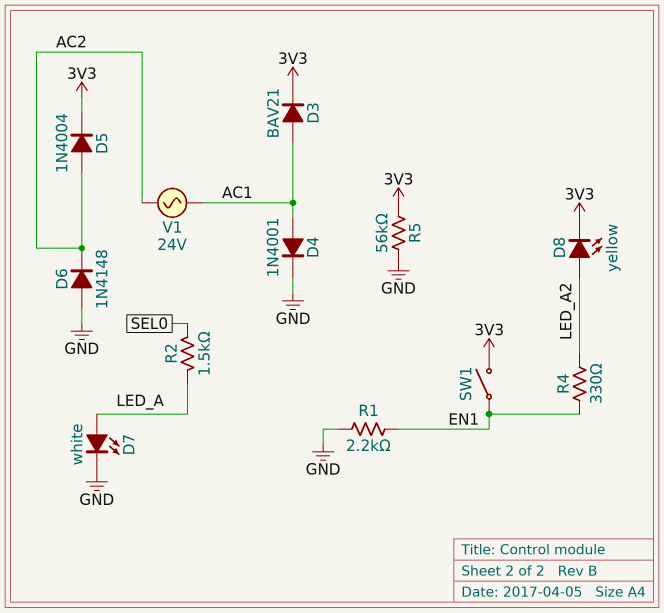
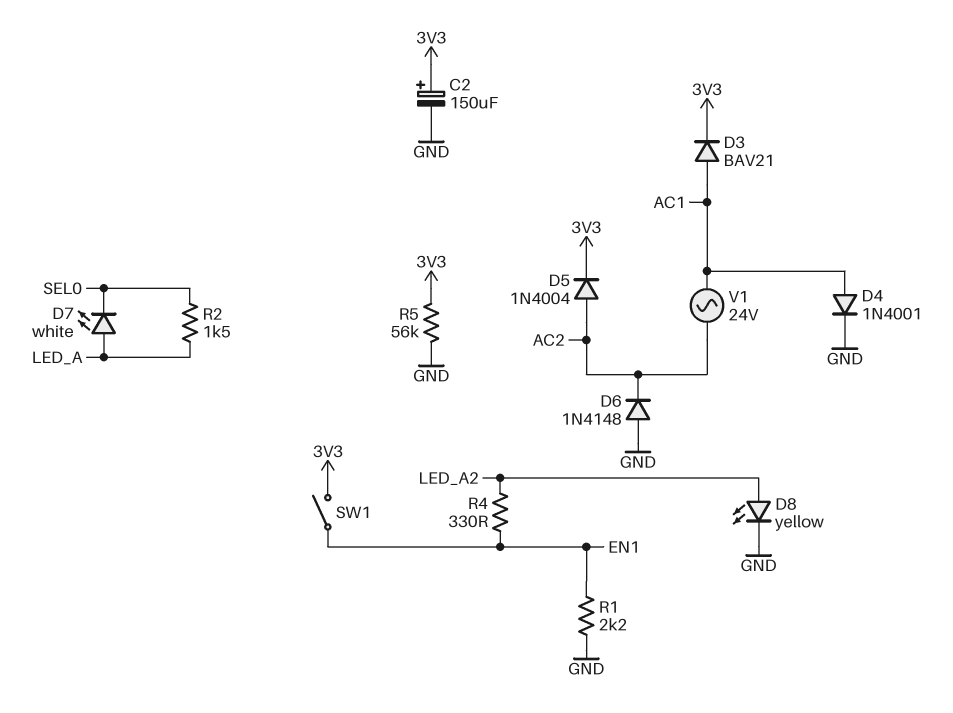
C2: none -> 150uF (plus 3V3, minus GND)
D7: LED white (A LED_A, K GND) -> LED white (A LED_A, K SEL0)
D8: LED yellow (A LED_A2, K 3V3) -> LED yellow (A LED_A2, K GND)

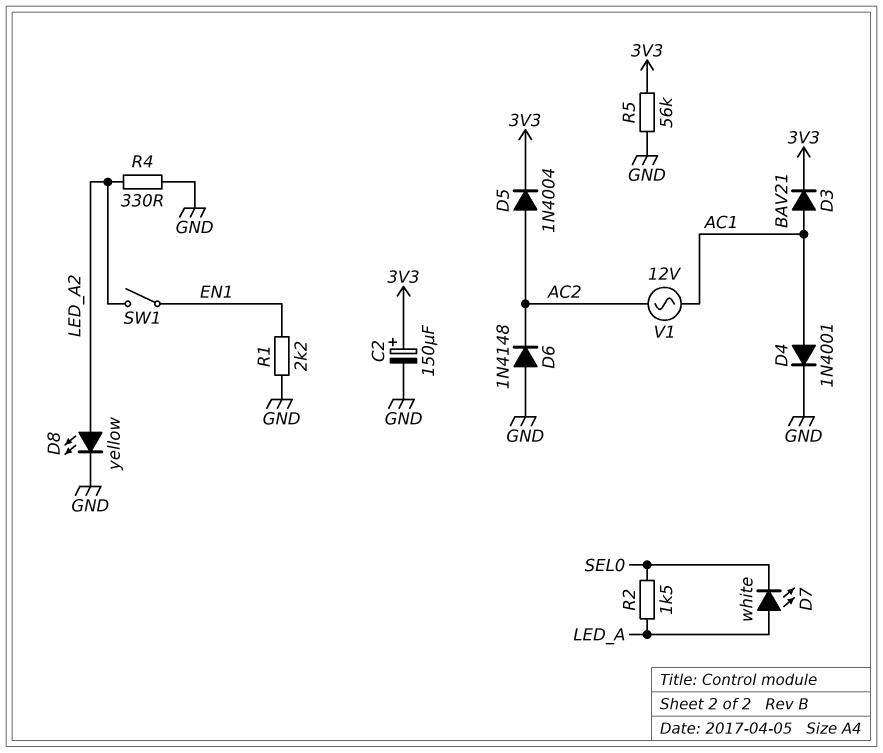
R4: 330 (EN1, LED_A2) -> 330 (GND, LED_A2)
SW1: switch (3V3, EN1) -> switch (EN1, LED_A2)
V1: AC 24V (AC1, AC2) -> AC 12V (AC1, AC2)

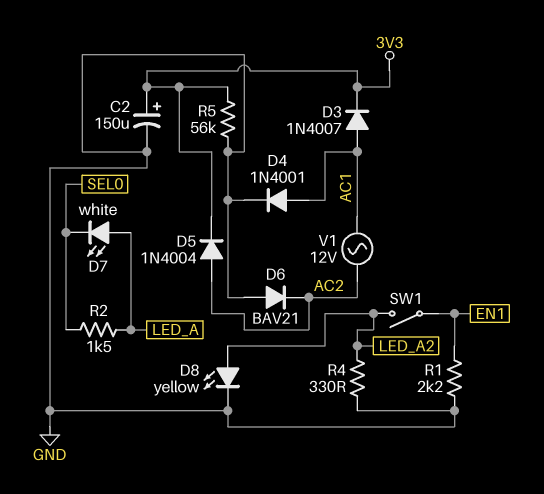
D3: diode BAV21 (A AC1, K 3V3) -> diode 1N4007 (A AC1, K 3V3)
D6: diode 1N4148 (A GND, K AC2) -> diode BAV21 (A GND, K AC2)

